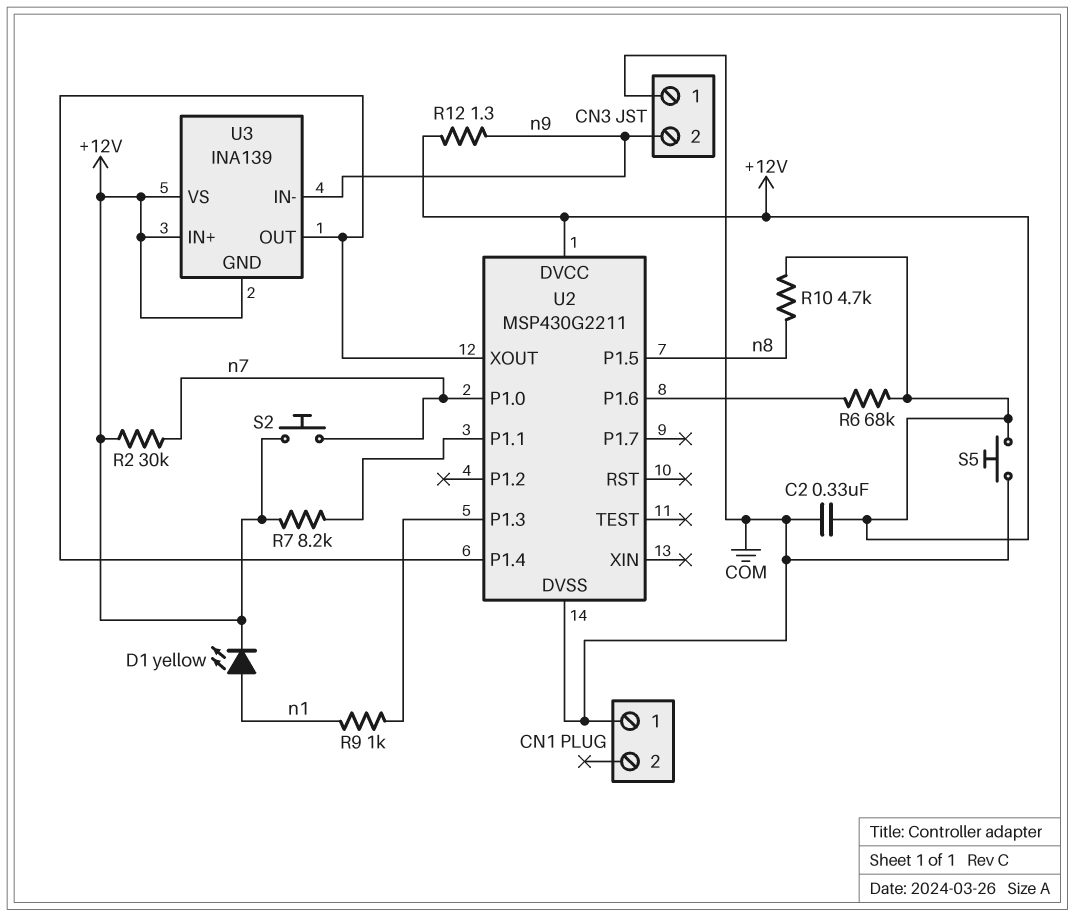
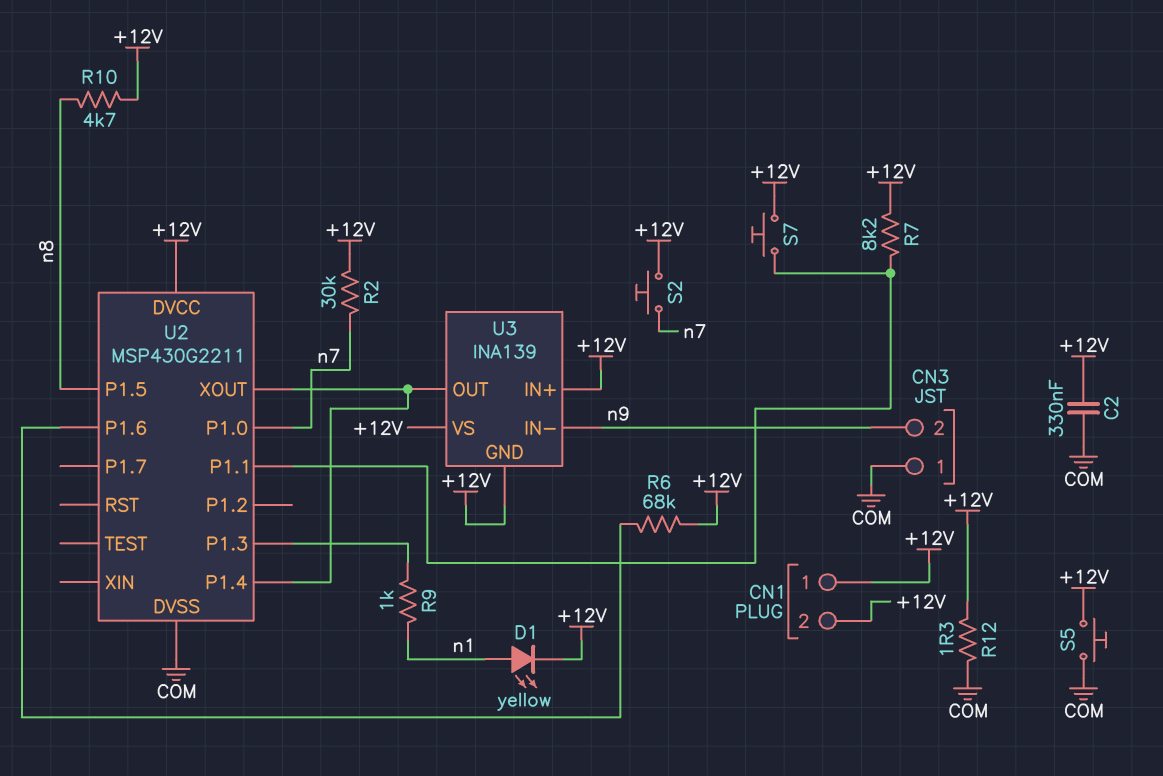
CN1 pin 1: COM -> +12V
CN1 pin 2: none -> +12V
R12: 1.3 (+12V, n9) -> 1.3 (+12V, COM)
S7: none -> button (+12V, U2/P1.1)

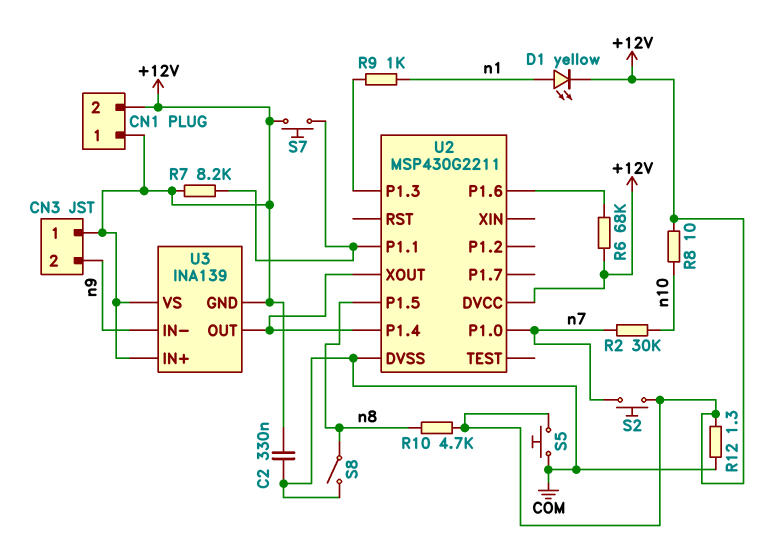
CN3 pin 1: COM -> +12V
R2: 30k (+12V, n7) -> 30k (n7, n10)
R8: none -> 10 (+12V, n10)
S8: none -> switch (COM, n8)

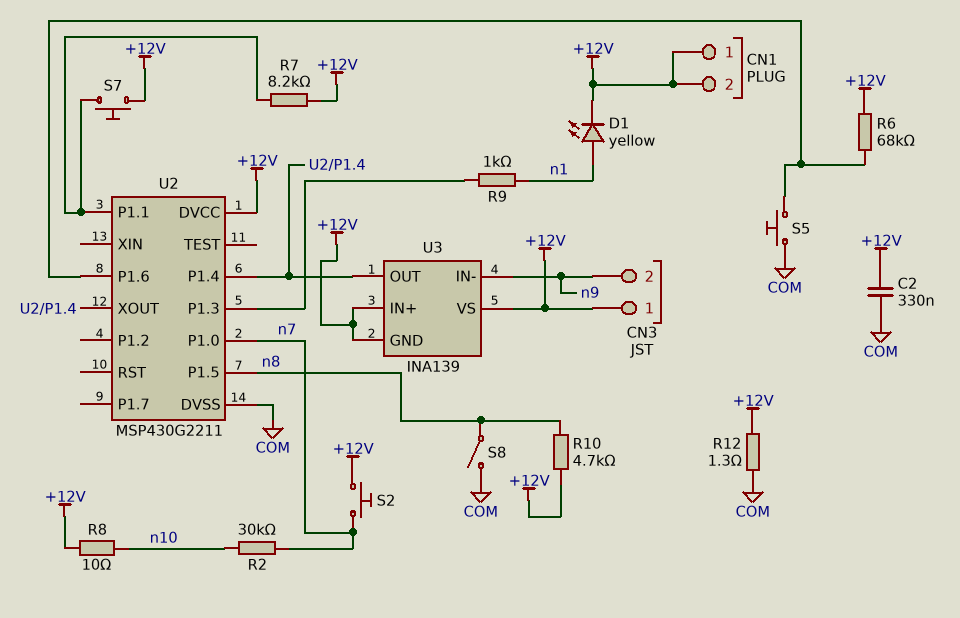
S5: button (+12V, COM) -> button (COM, U2/P1.6)

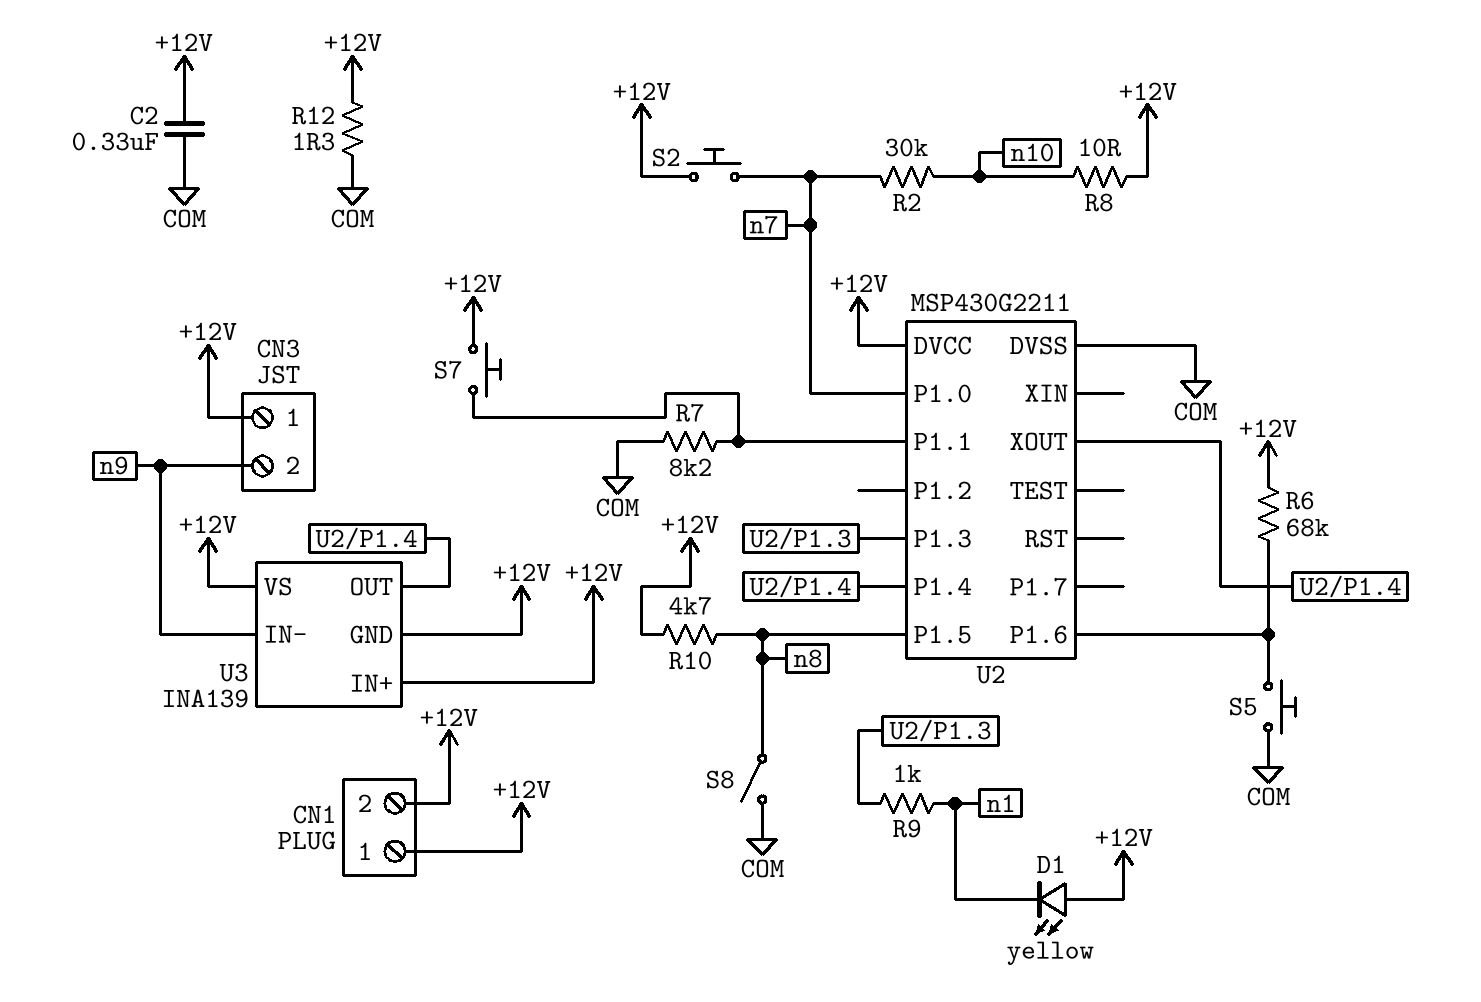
D1: LED yellow (A n1, K +12V) -> LED yellow (A +12V, K n1)
R7: 8.2k (+12V, U2/P1.1) -> 8.2k (COM, U2/P1.1)

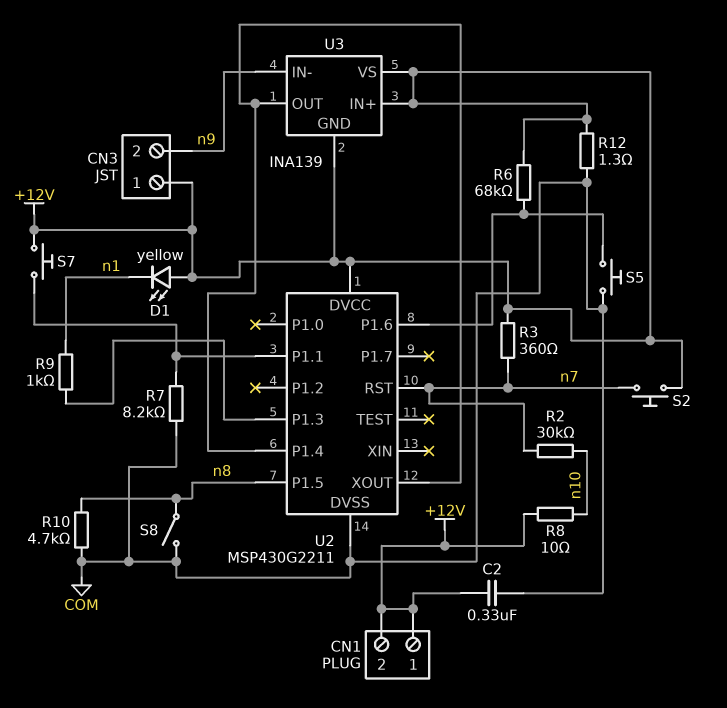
R3: none -> 360 (+12V, n7)
R10: 4.7k (+12V, n8) -> 4.7k (COM, n8)
U2 pin P1.0: n7 -> none
U2 pin RST: none -> n7

